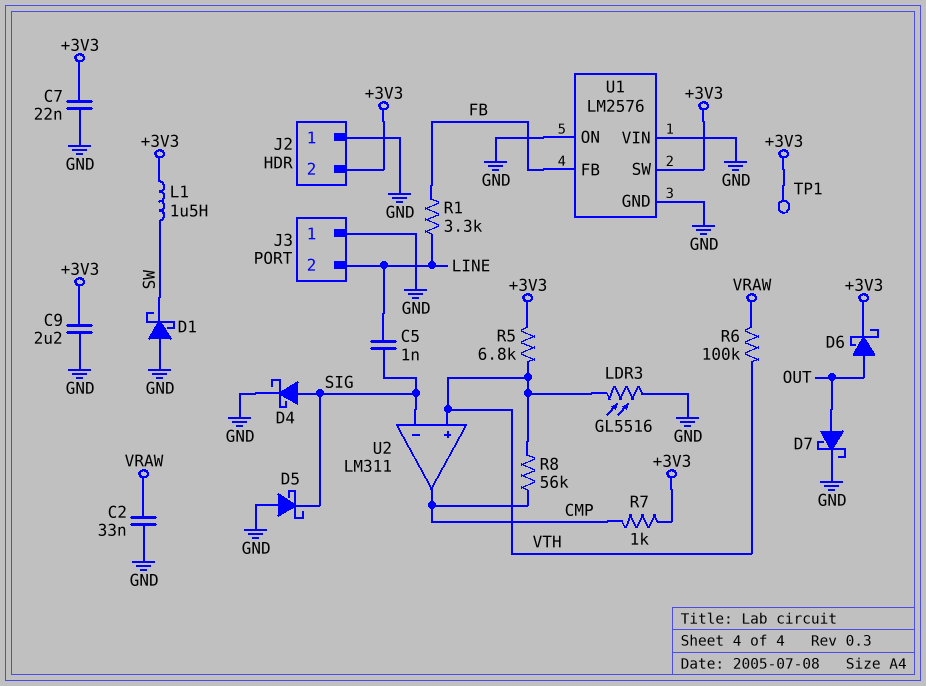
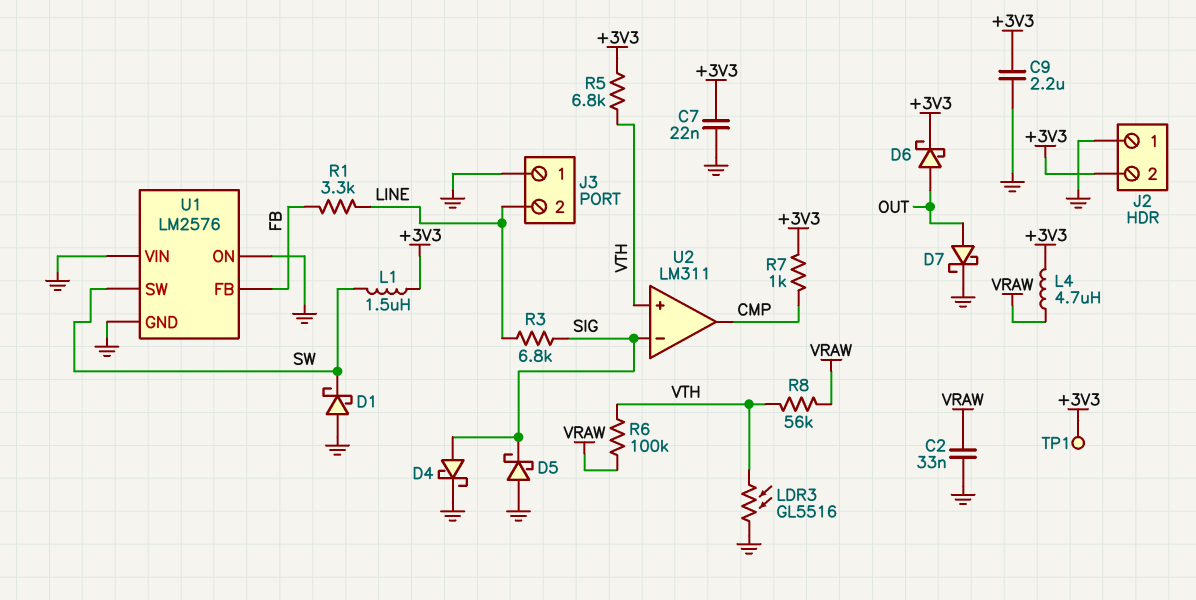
C5: 1nF (LINE, SIG) -> none
L4: none -> 4.7uH (+3V3, VRAW)
R3: none -> 6.8k (LINE, SIG)
R8: 56k (CMP, VTH) -> 56k (VRAW, VTH)
U1 pin SW: +3V3 -> SW

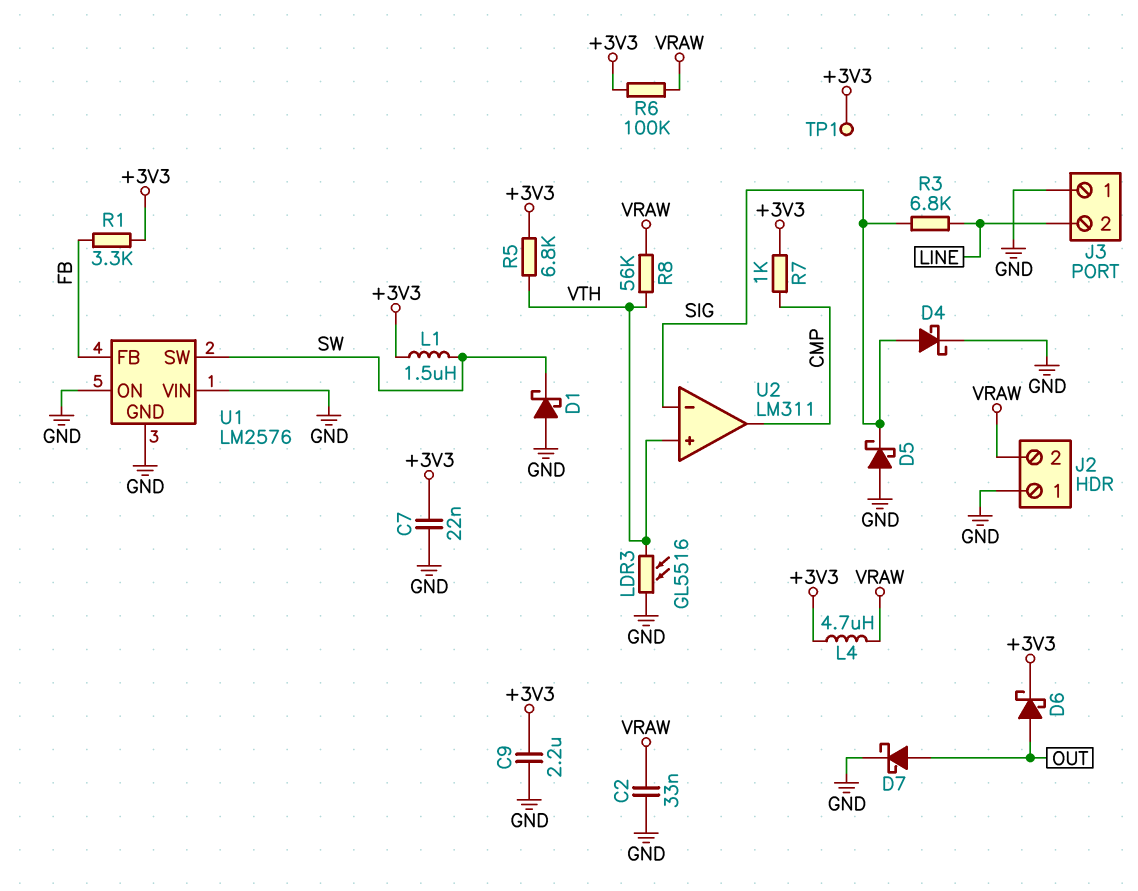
J2 pin 2: +3V3 -> VRAW
R1: 3.3k (FB, LINE) -> 3.3k (+3V3, FB)
R6: 100k (VRAW, VTH) -> 100k (+3V3, VRAW)

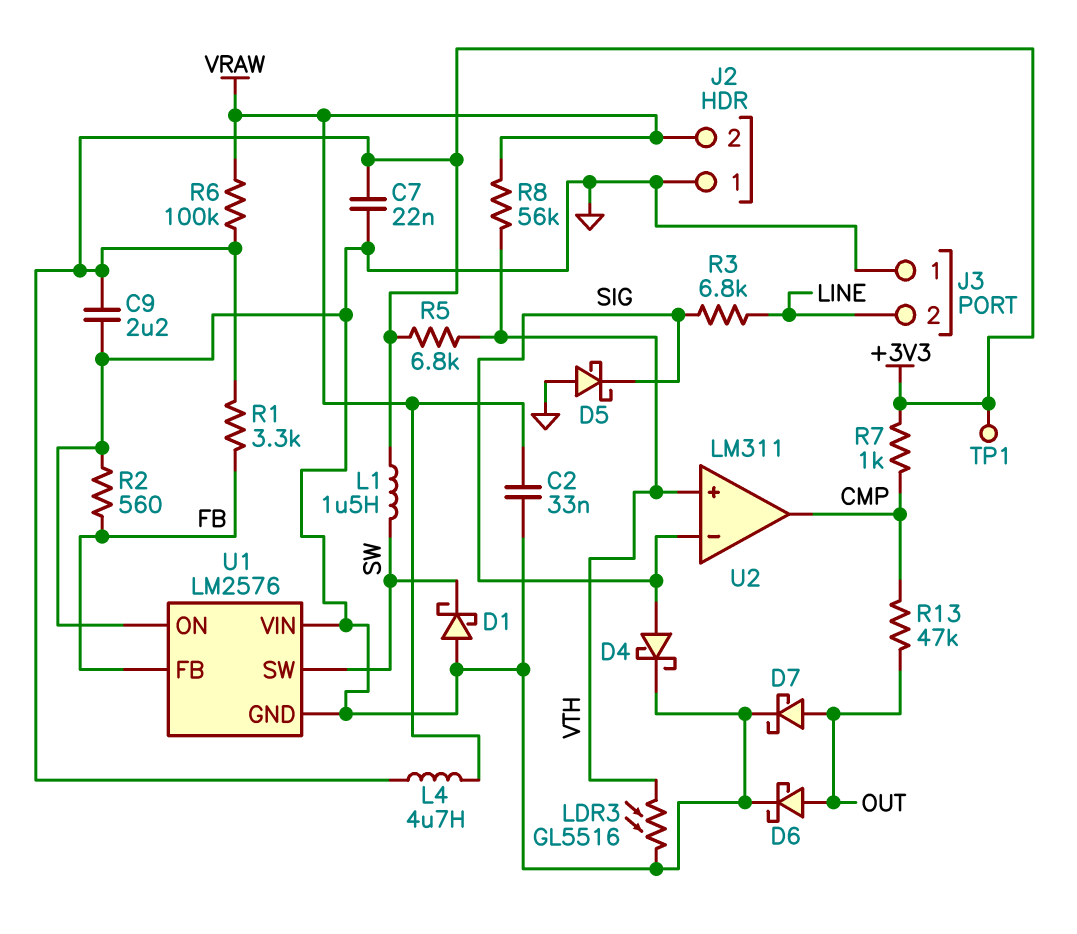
D6: schottky (A OUT, K +3V3) -> schottky (A OUT, K GND)
R2: none -> 560 (FB, GND)
R13: none -> 47k (CMP, OUT)

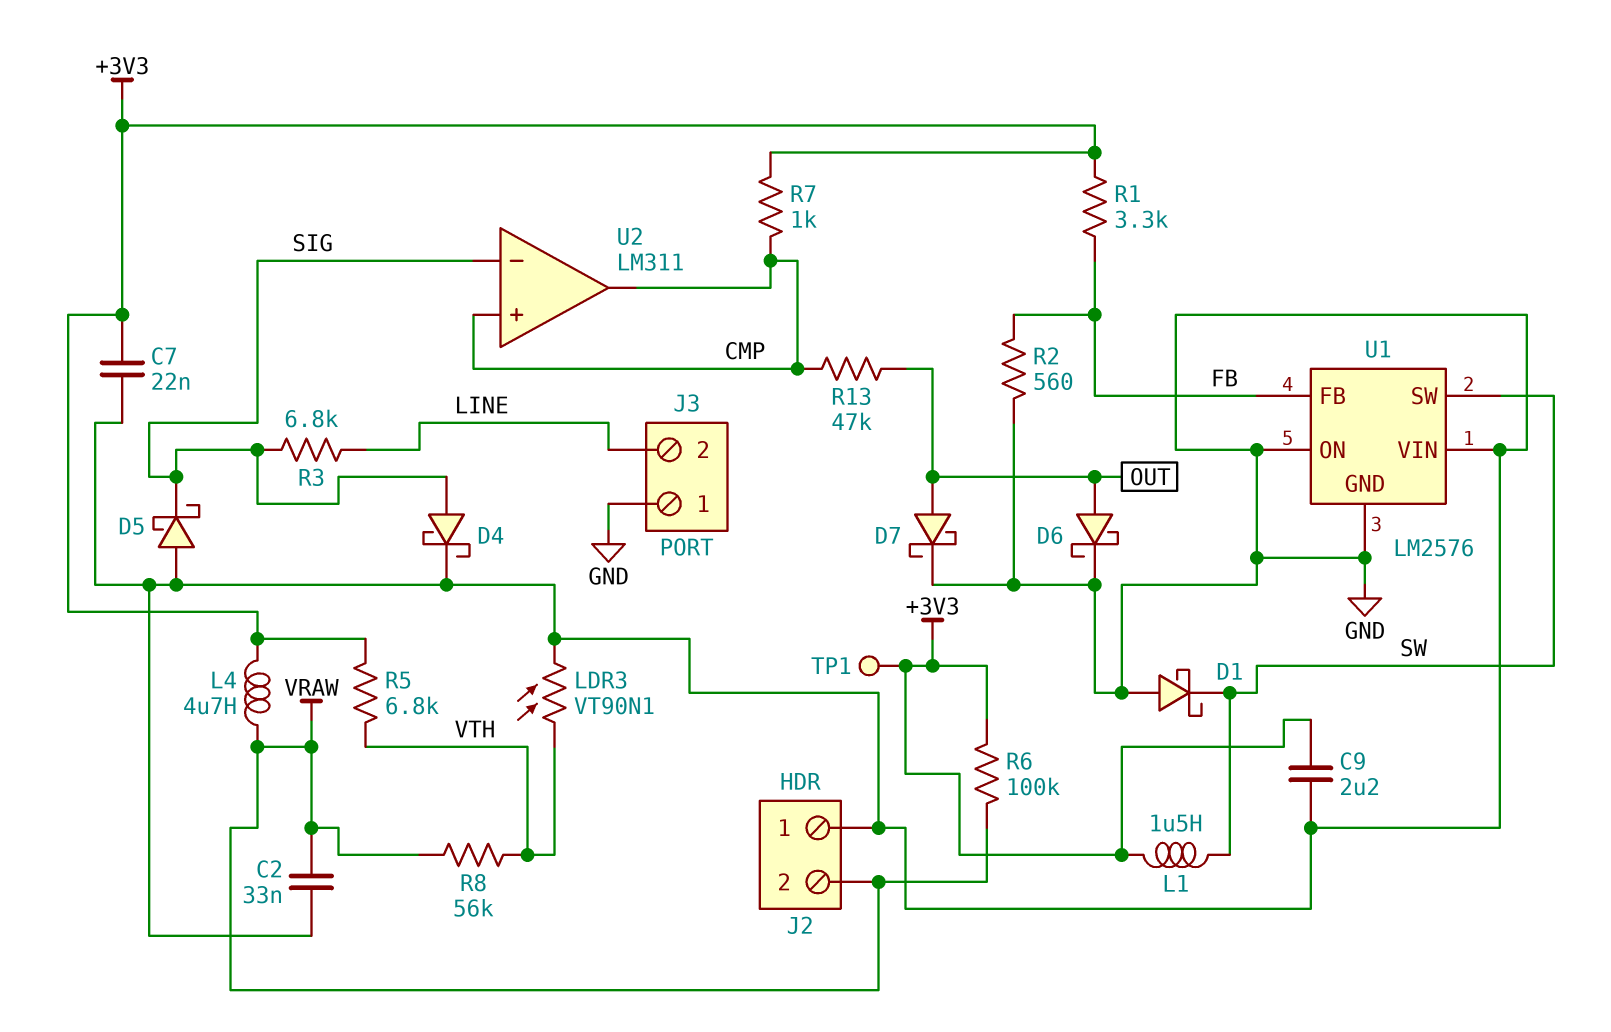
LDR3: GL5516 (GND, VTH) -> VT90N1 (GND, VTH)
U2 pin in+: VTH -> CMP

